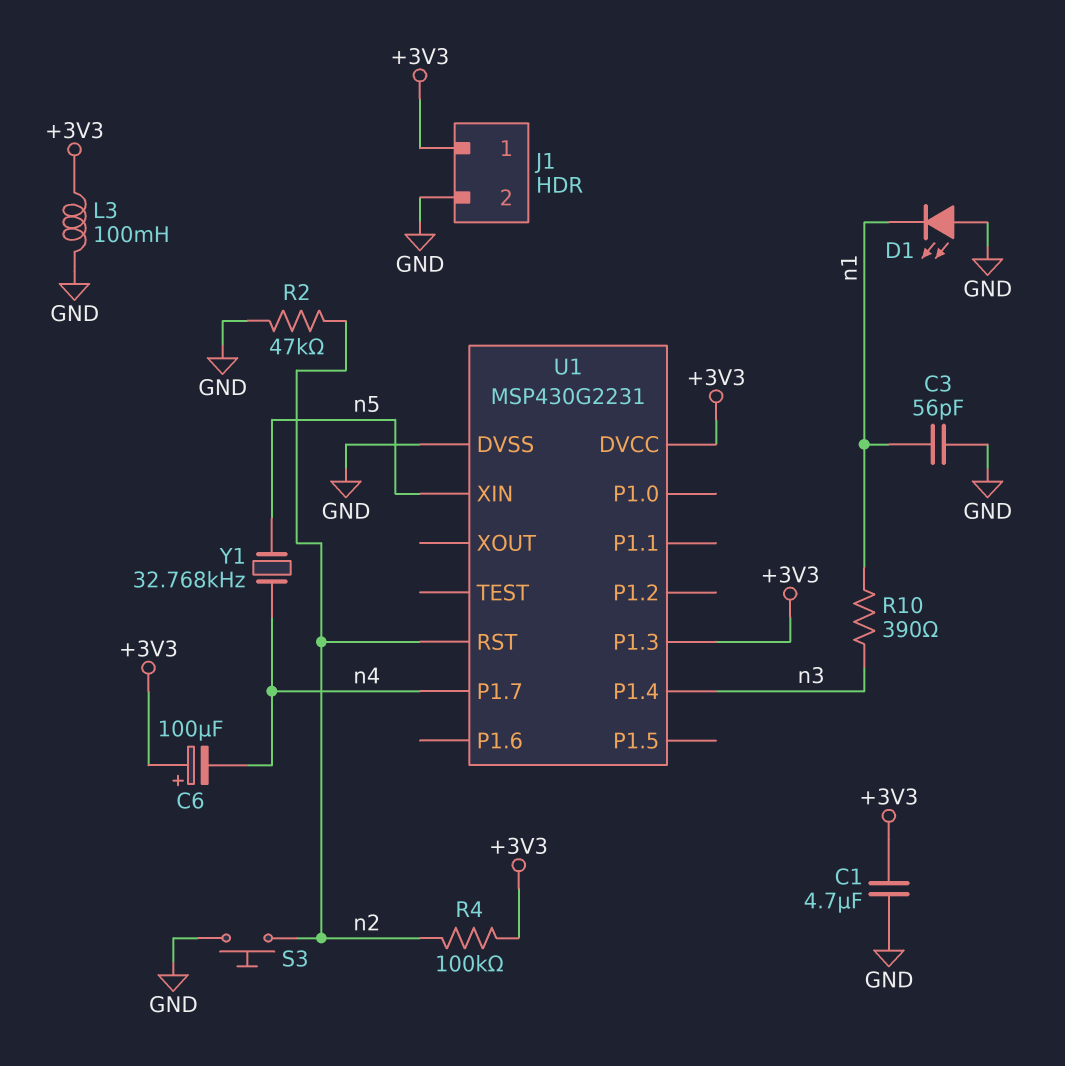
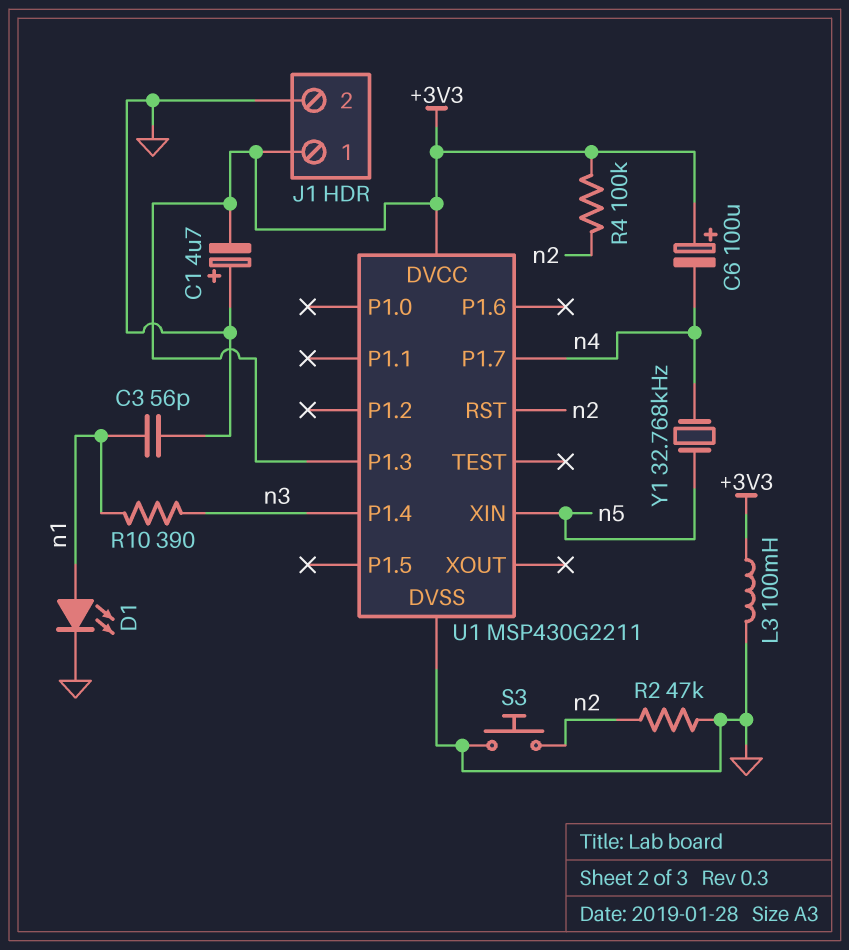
C1: 4.7uF (+3V3, GND) -> 4.7uF (plus GND, minus +3V3)
D1: LED (A GND, K n1) -> LED (A n1, K GND)
U1: MSP430G2231 -> MSP430G2211

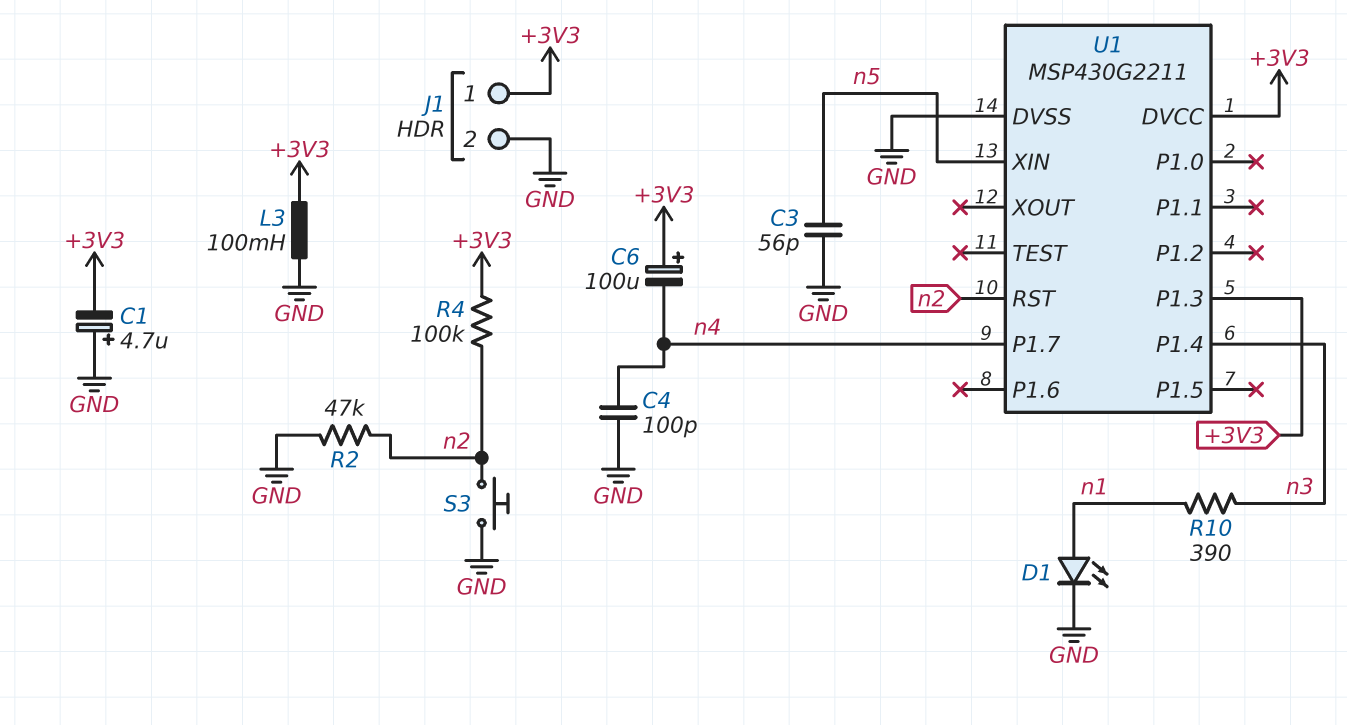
C3: 56pF (GND, n1) -> 56pF (GND, n5)
C4: none -> 100pF (GND, n4)
Y1: 32.768kHz (n4, n5) -> none

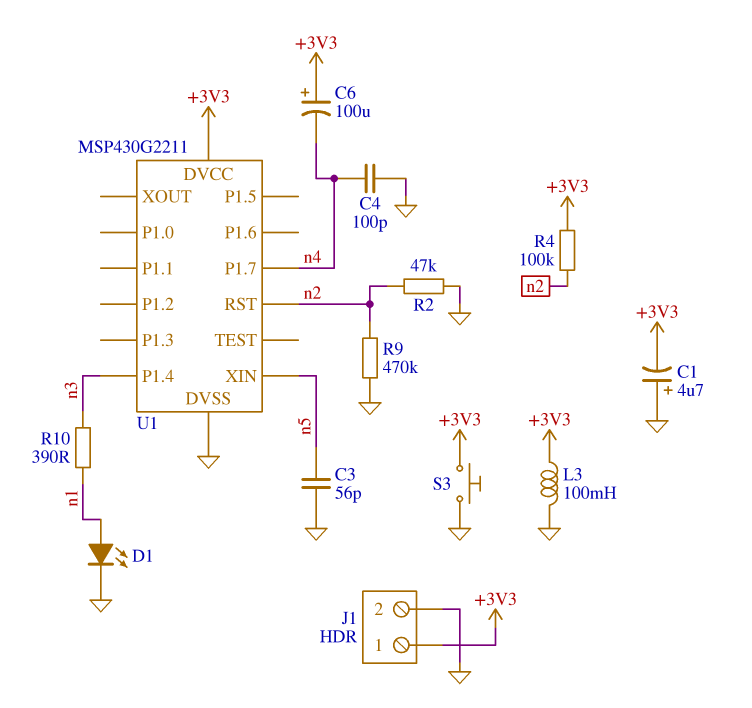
R9: none -> 470k (GND, n2)
S3: button (GND, n2) -> button (+3V3, GND)
U1 pin P1.3: +3V3 -> none

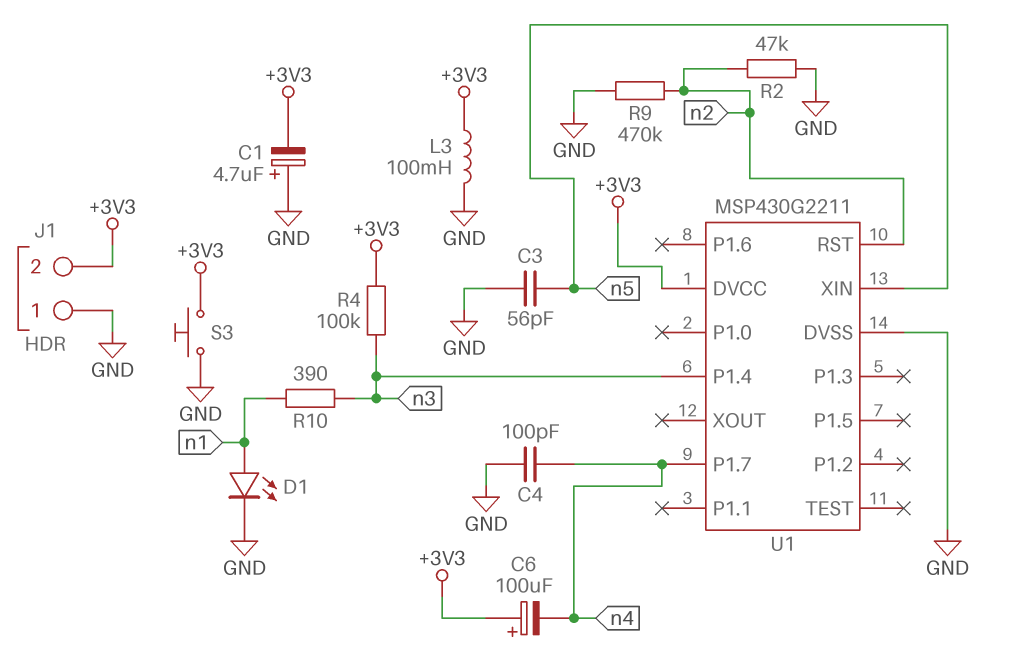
J1 pin 1: +3V3 -> GND
J1 pin 2: GND -> +3V3
R4: 100k (+3V3, n2) -> 100k (+3V3, n3)

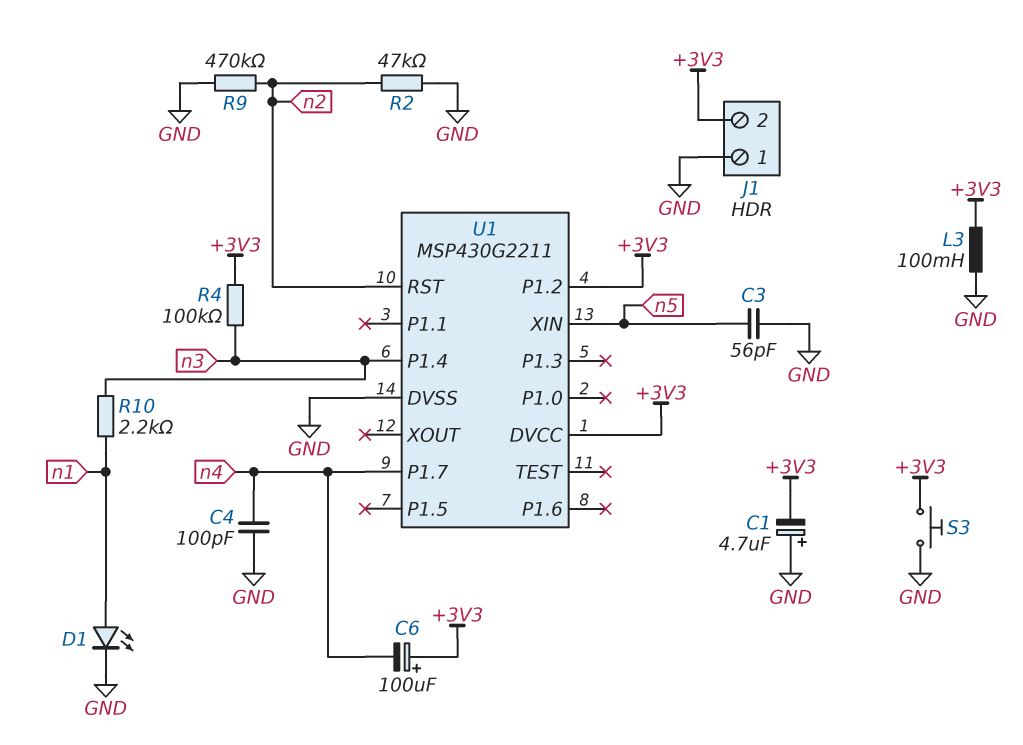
R10: 390 (n1, n3) -> 2.2k (n1, n3)
U1 pin P1.2: none -> +3V3

